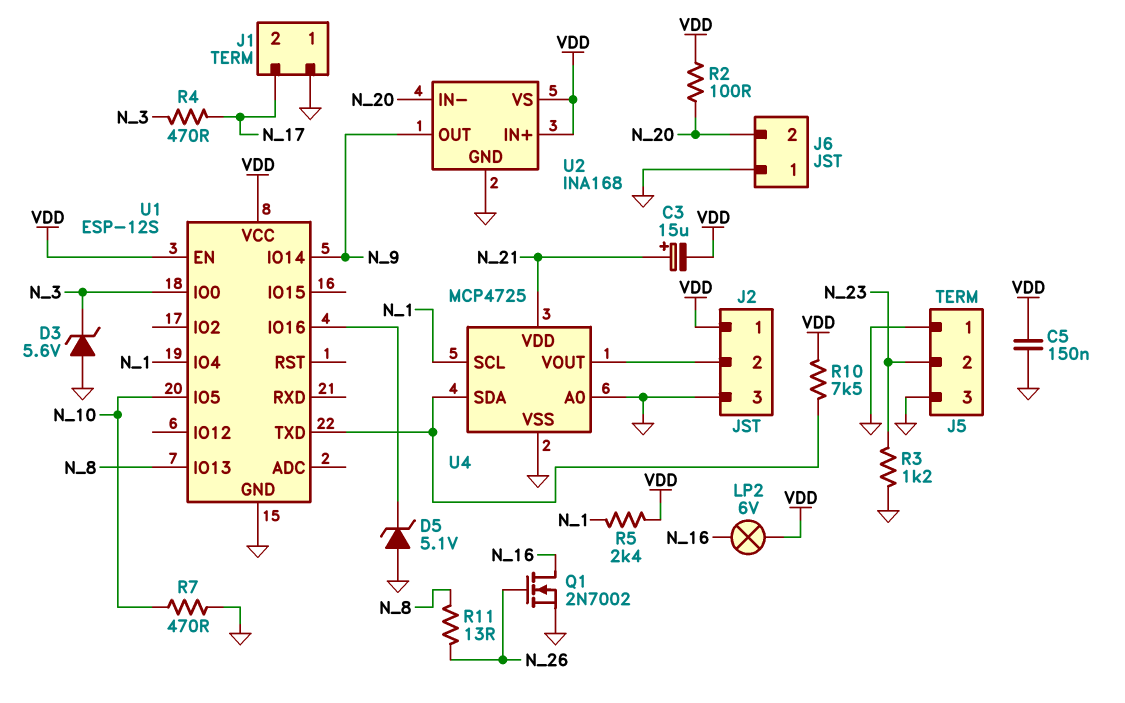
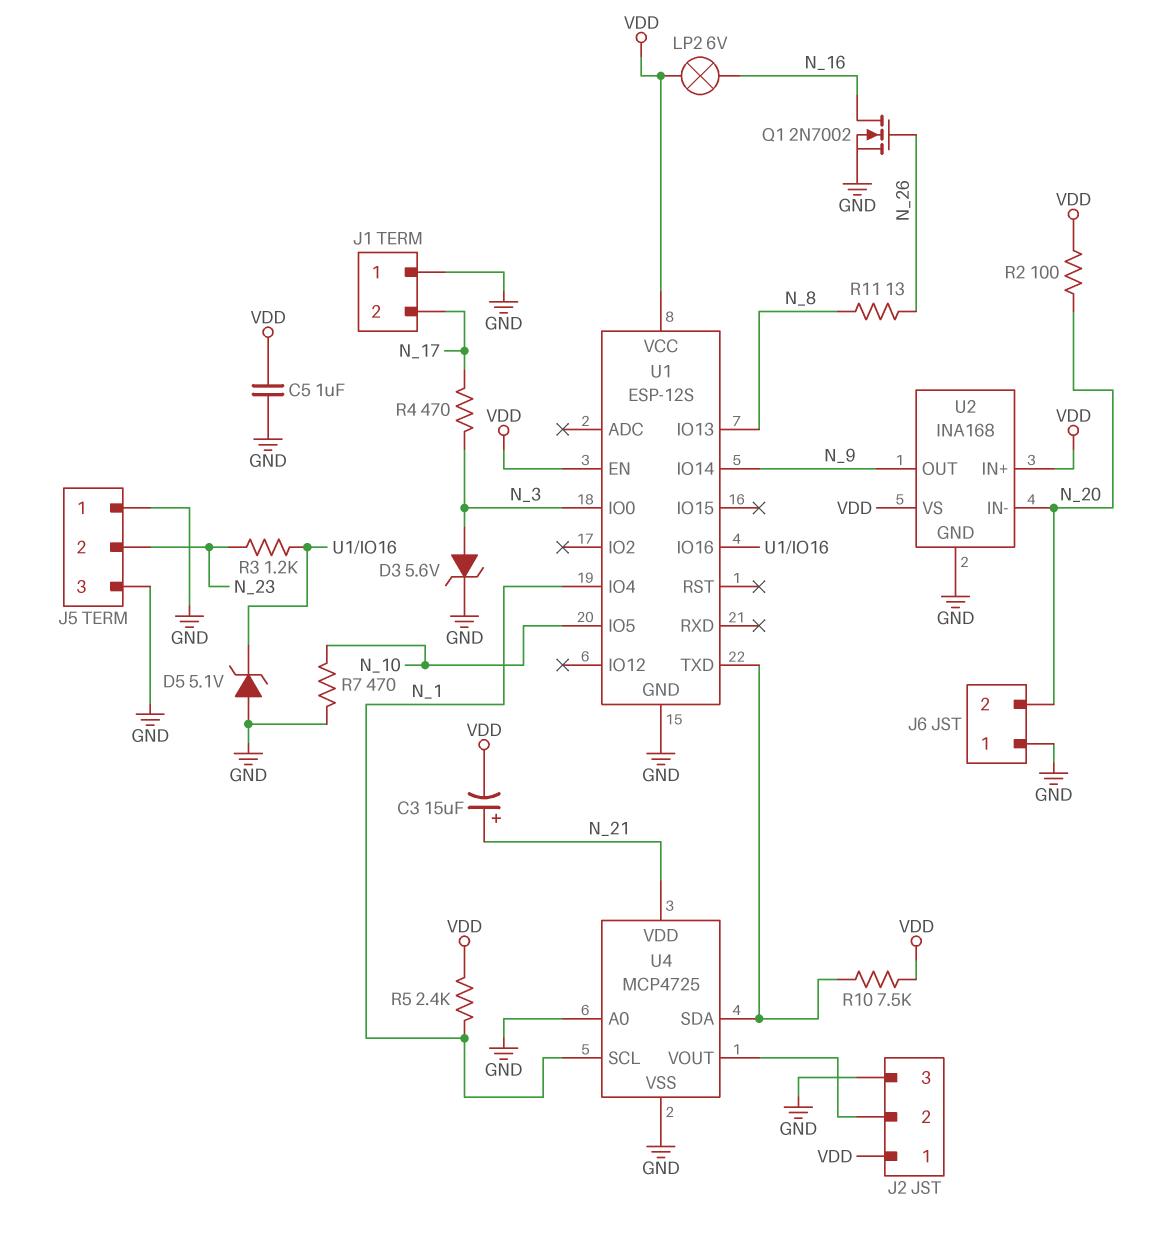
C5: 150nF (GND, VDD) -> 1uF (GND, VDD)
D3: zener 5.6V (A GND, K N_3) -> zener 5.6V (A N_3, K GND)
R3: 1.2k (GND, N_23) -> 1.2k (N_23, U1/IO16)

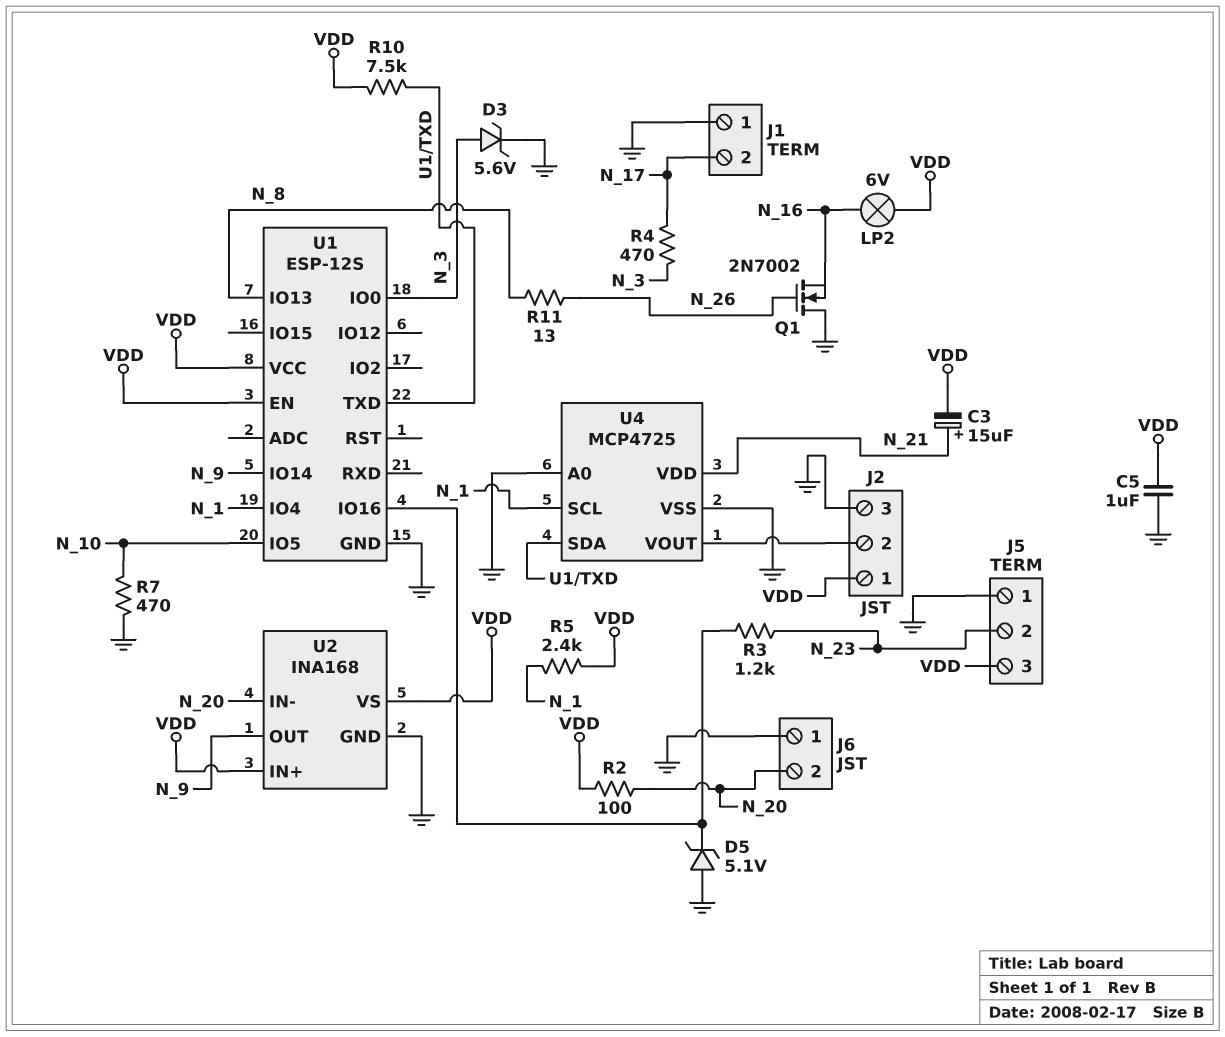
J5 pin 3: GND -> VDD
Q1: NMOS 2N7002 (G N_26, D N_16, S GND) -> NMOS 2N7002 (G N_26, D GND, S N_16)

